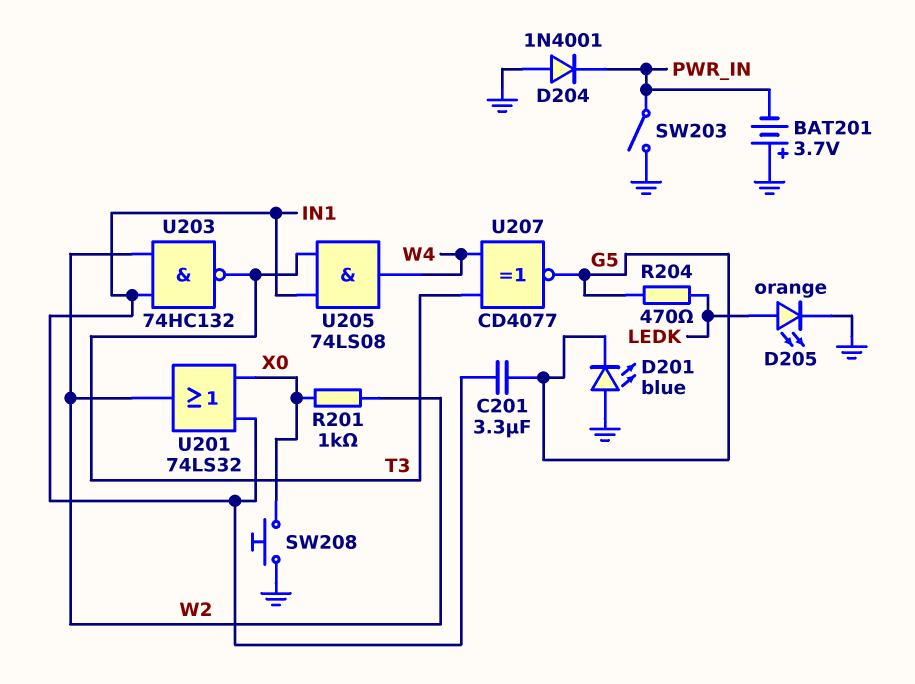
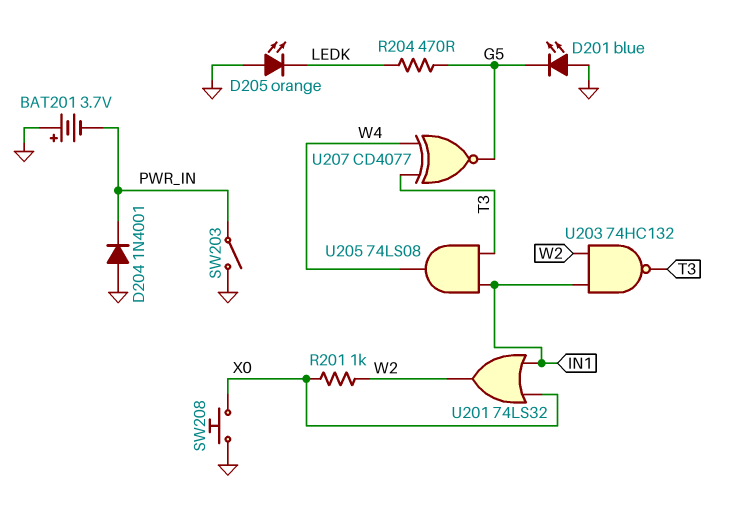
C201: 3.3uF (G5, IN1) -> none
D205: LED orange (A LEDK, K GND) -> LED orange (A GND, K LEDK)

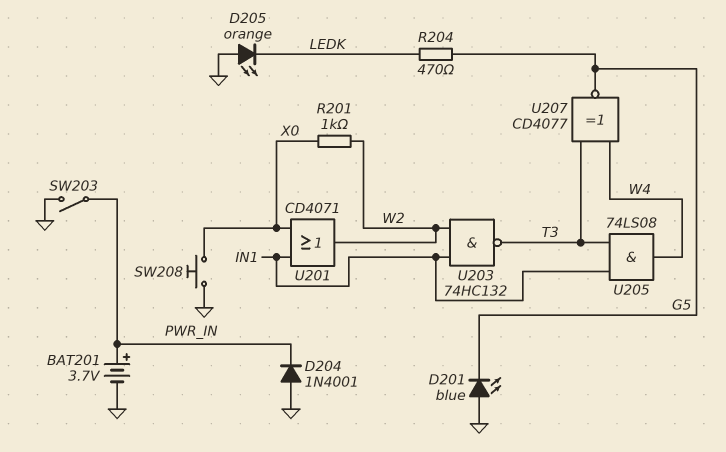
BAT201: 3.7V (plus GND, minus PWR_IN) -> 3.7V (plus PWR_IN, minus GND)
U201: OR 74LS32 (in IN1, in X0, out W2) -> OR CD4071 (in IN1, in X0, out W2)

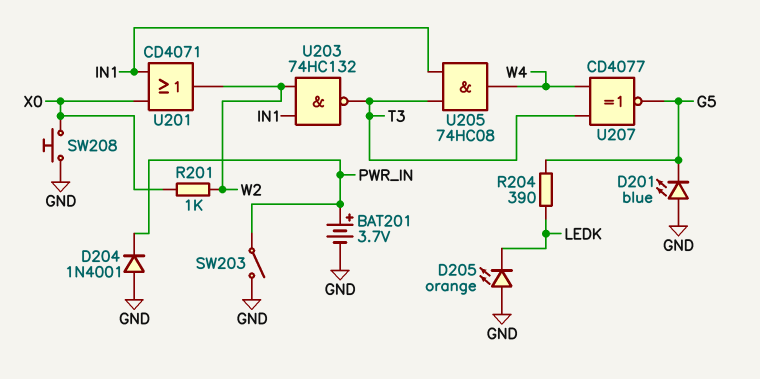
R204: 470 (G5, LEDK) -> 390 (G5, LEDK)
U205: AND 74LS08 (in IN1, in T3, out W4) -> AND 74HC08 (in IN1, in T3, out W4)

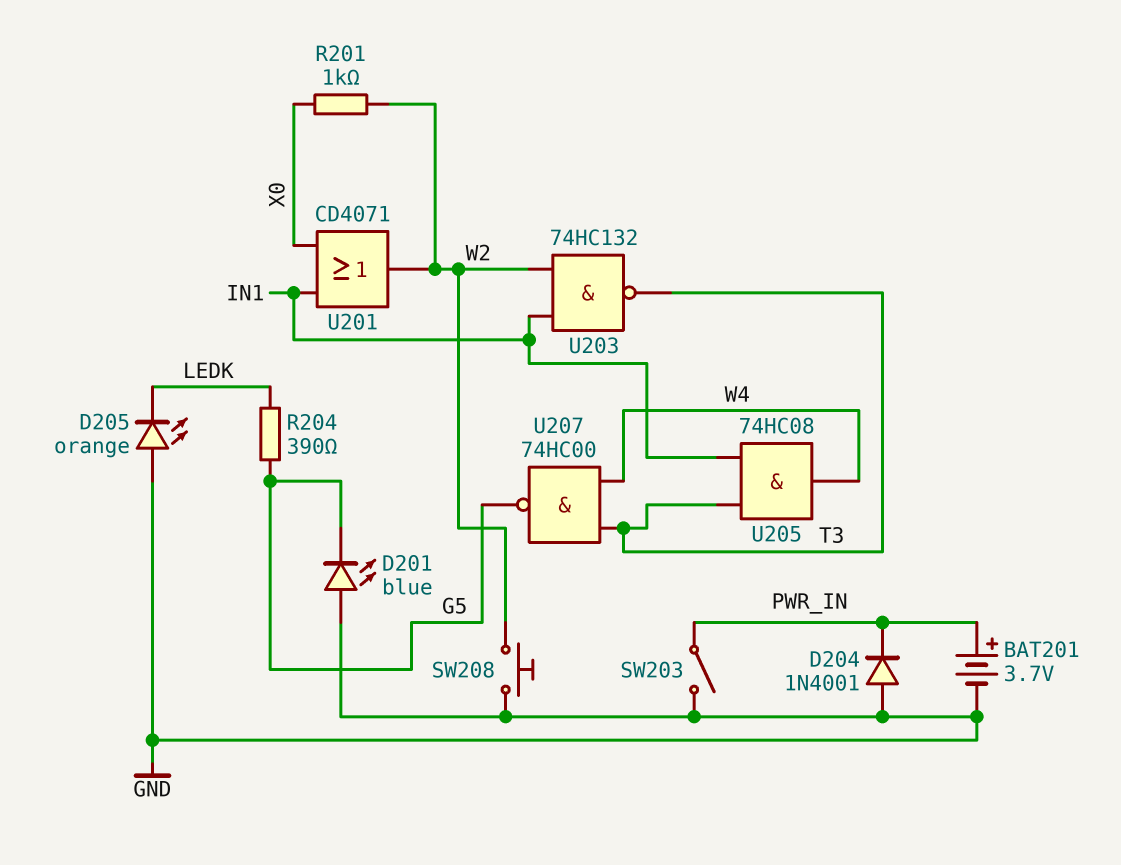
SW208: button (GND, X0) -> button (GND, W2)
U207: XNOR CD4077 (in T3, in W4, out G5) -> NAND 74HC00 (in T3, in W4, out G5)

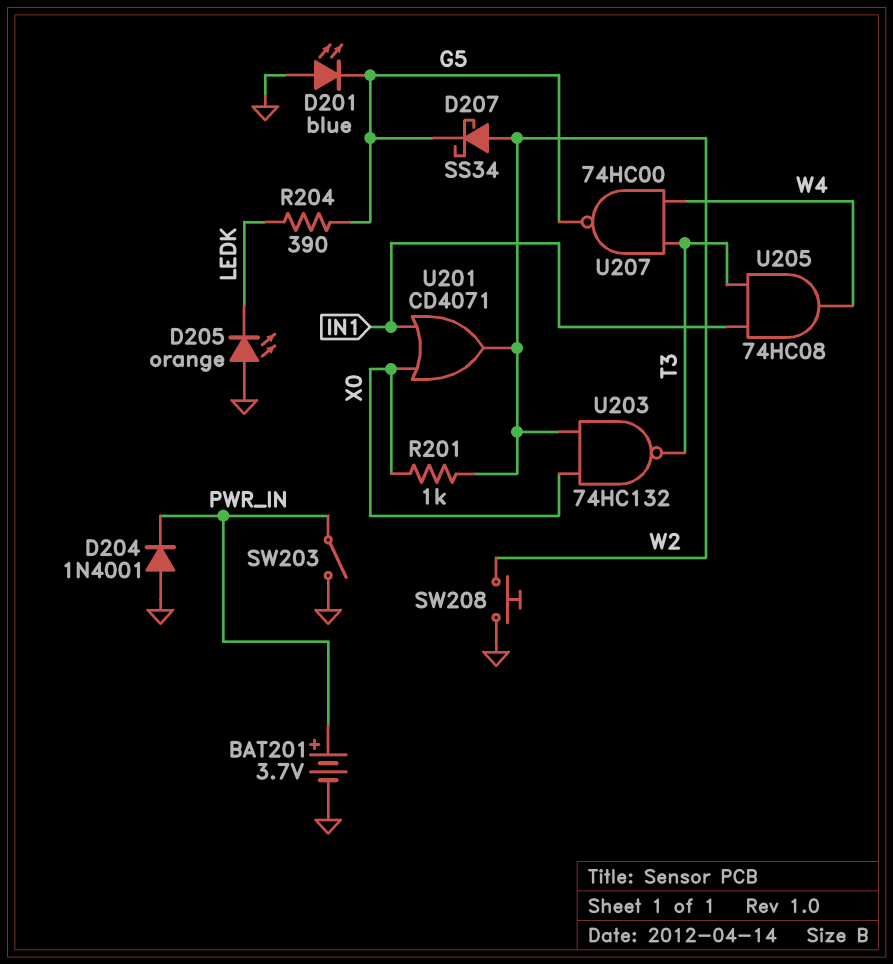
D207: none -> schottky SS34 (A W2, K G5)
U203: NAND 74HC132 (in IN1, in W2, out T3) -> NAND 74HC132 (in W2, in X0, out T3)

